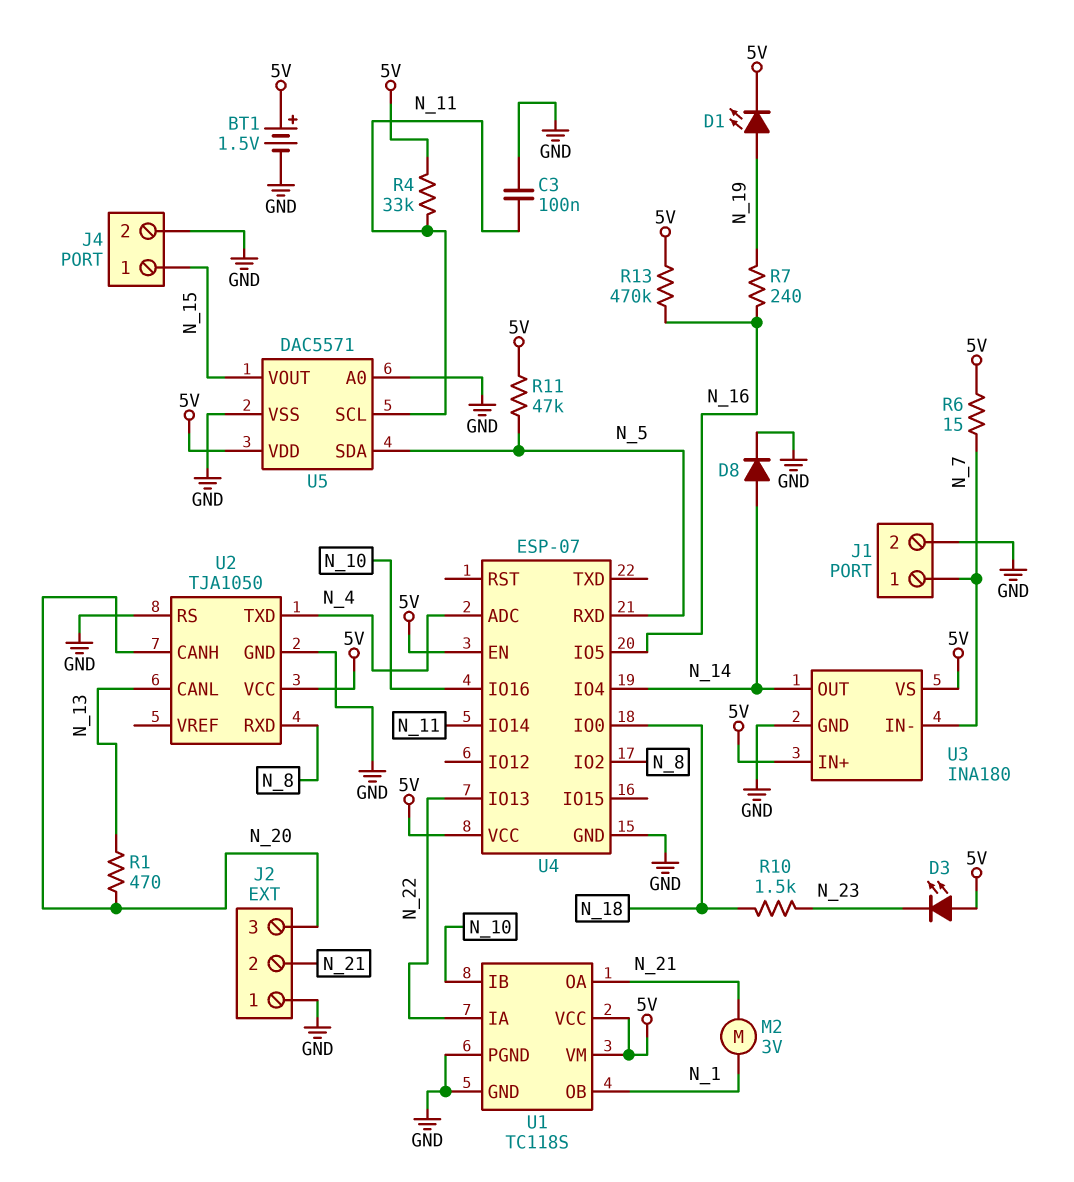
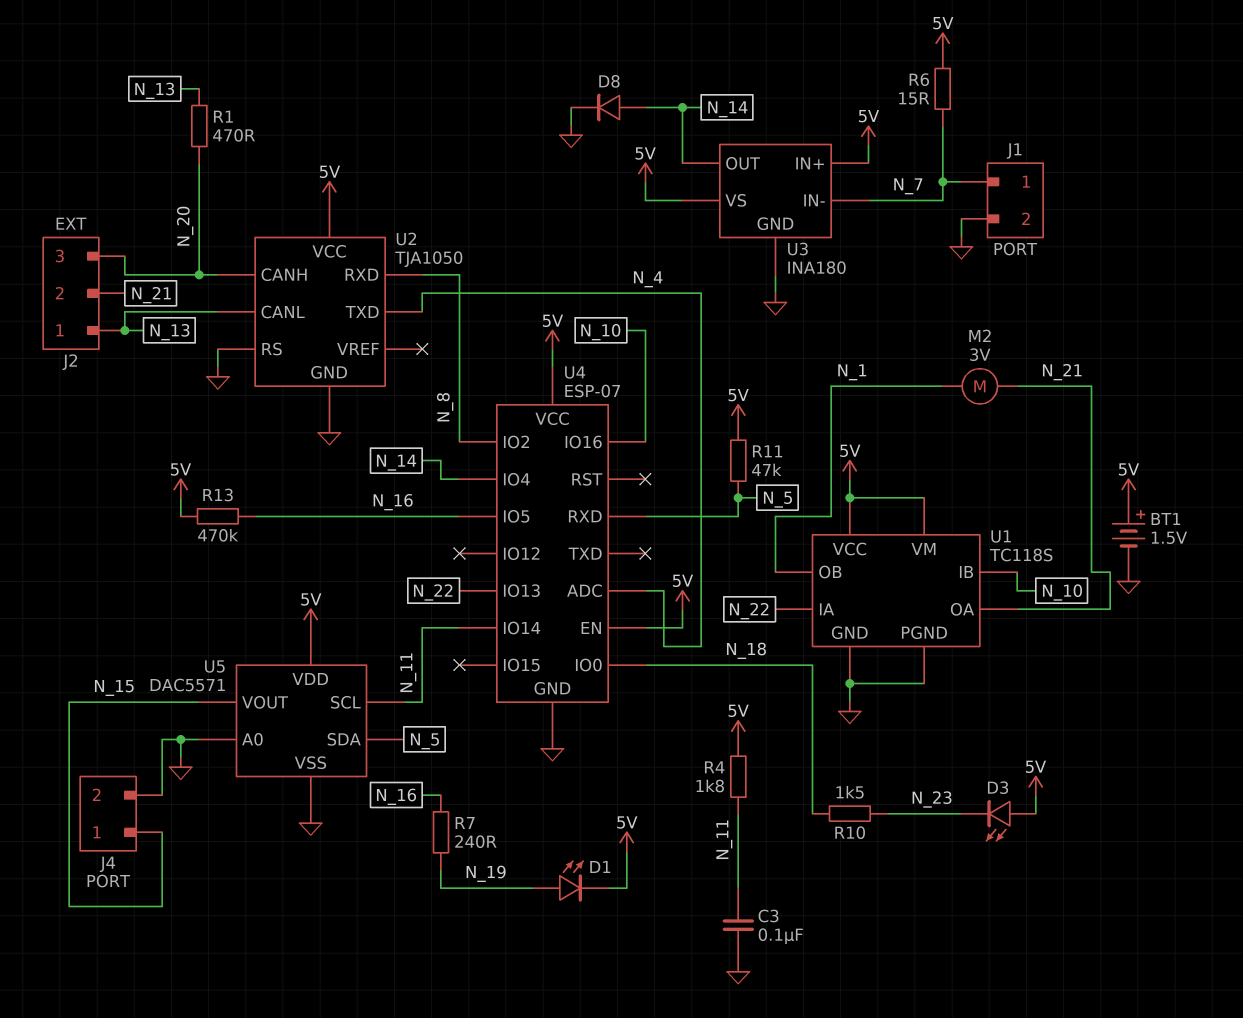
J2 pin 1: GND -> N_13
R4: 33k (5V, N_11) -> 1.8k (5V, N_11)

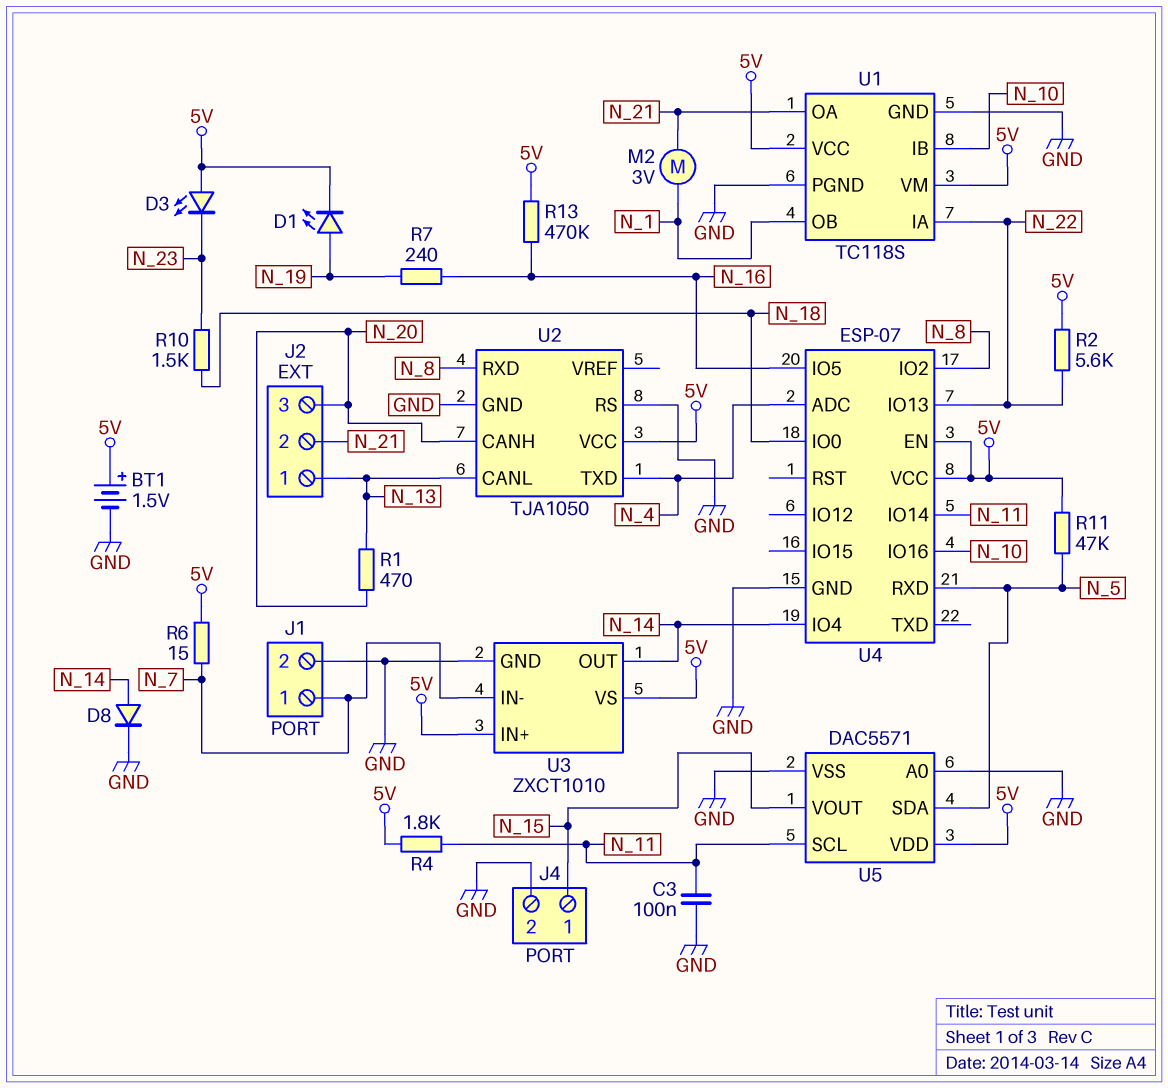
R2: none -> 5.6k (5V, N_22)
U3: INA180 -> ZXCT1010

